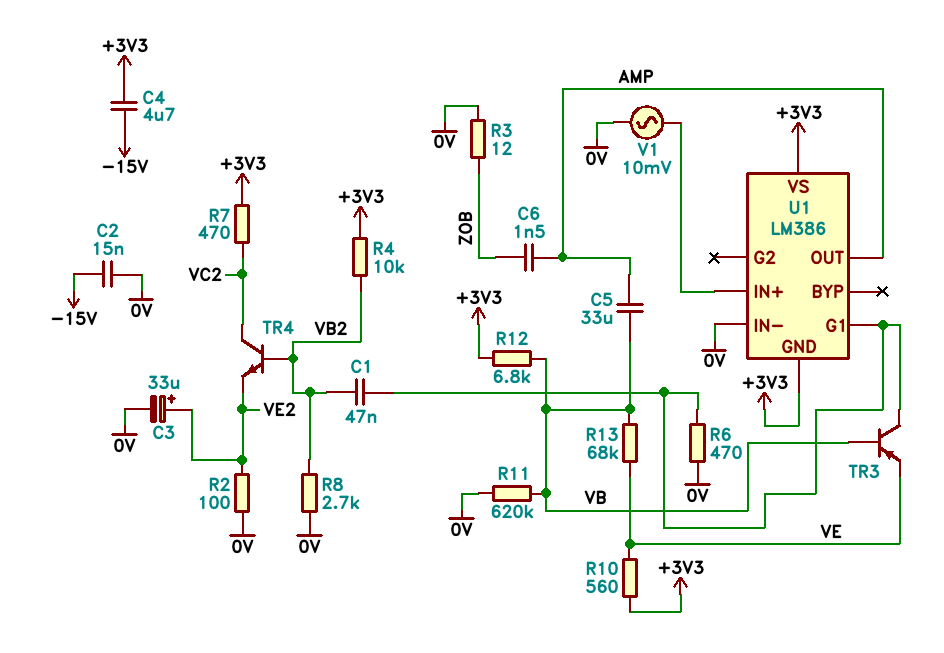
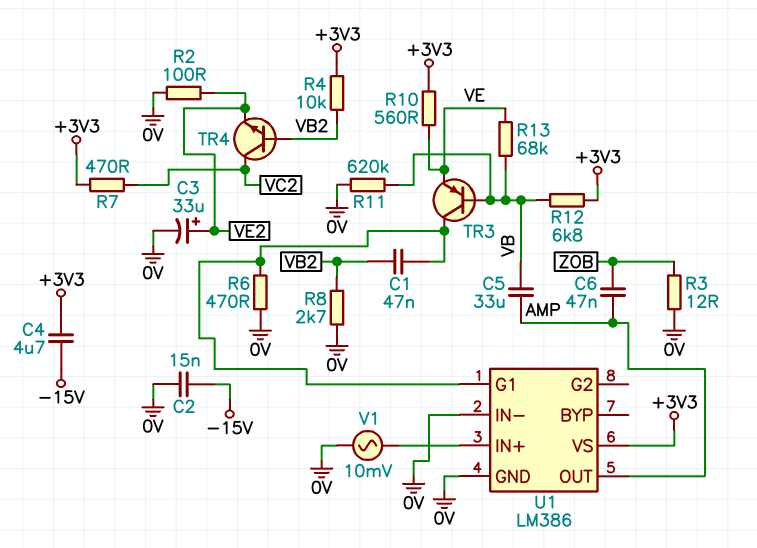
C6: 1.5nF (AMP, ZOB) -> 47nF (AMP, ZOB)
U1 pin GND: +3V3 -> 0V

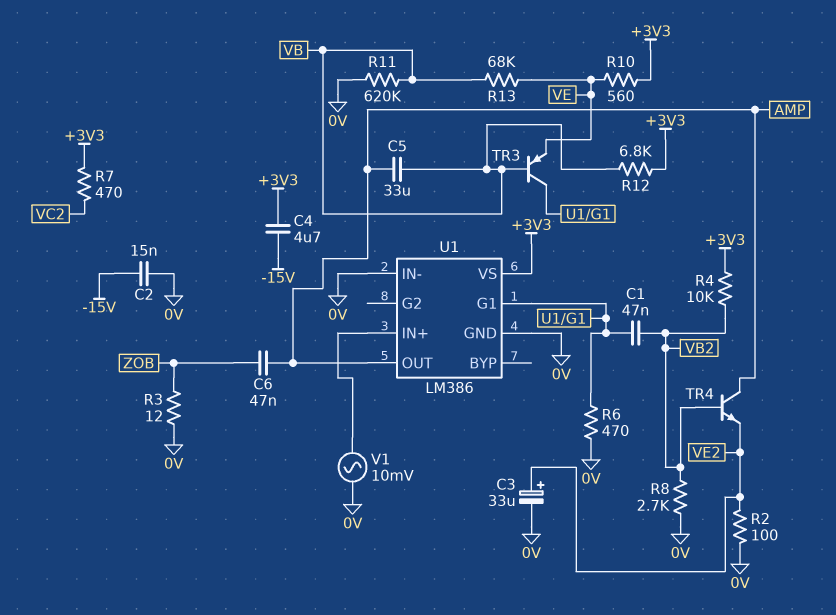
TR4: NPN (B VB2, C VC2, E VE2) -> NPN (B VB2, C AMP, E VE2)

